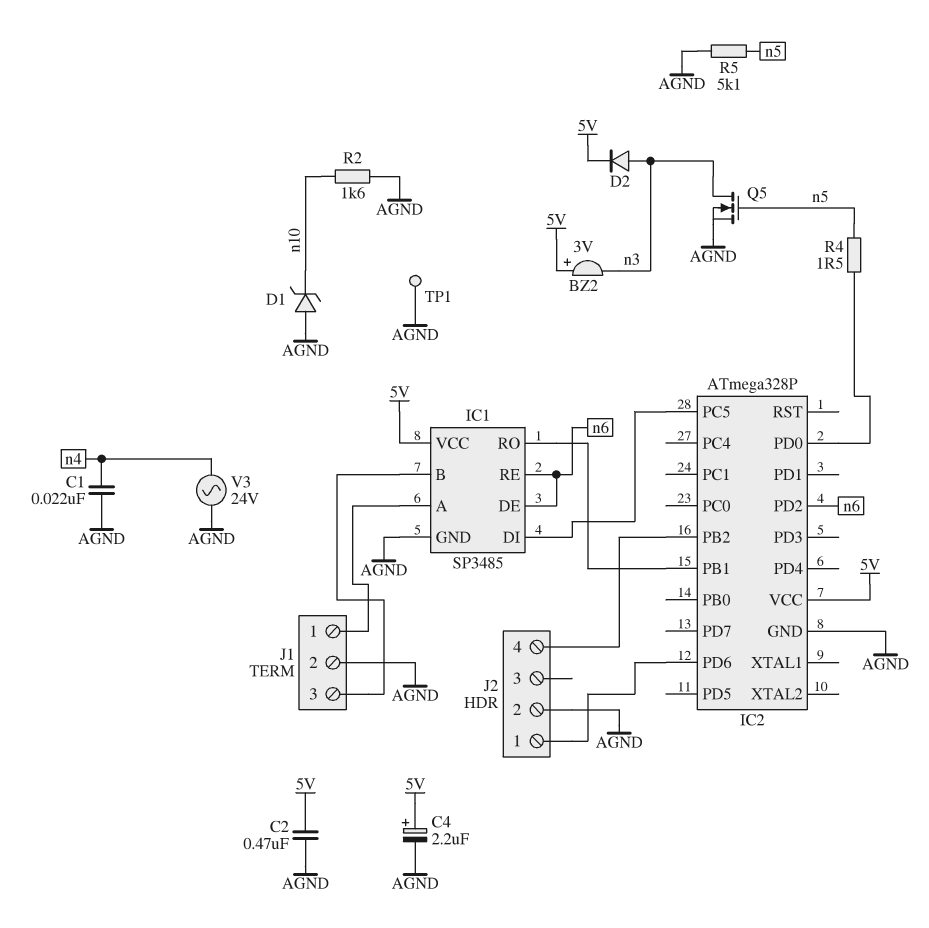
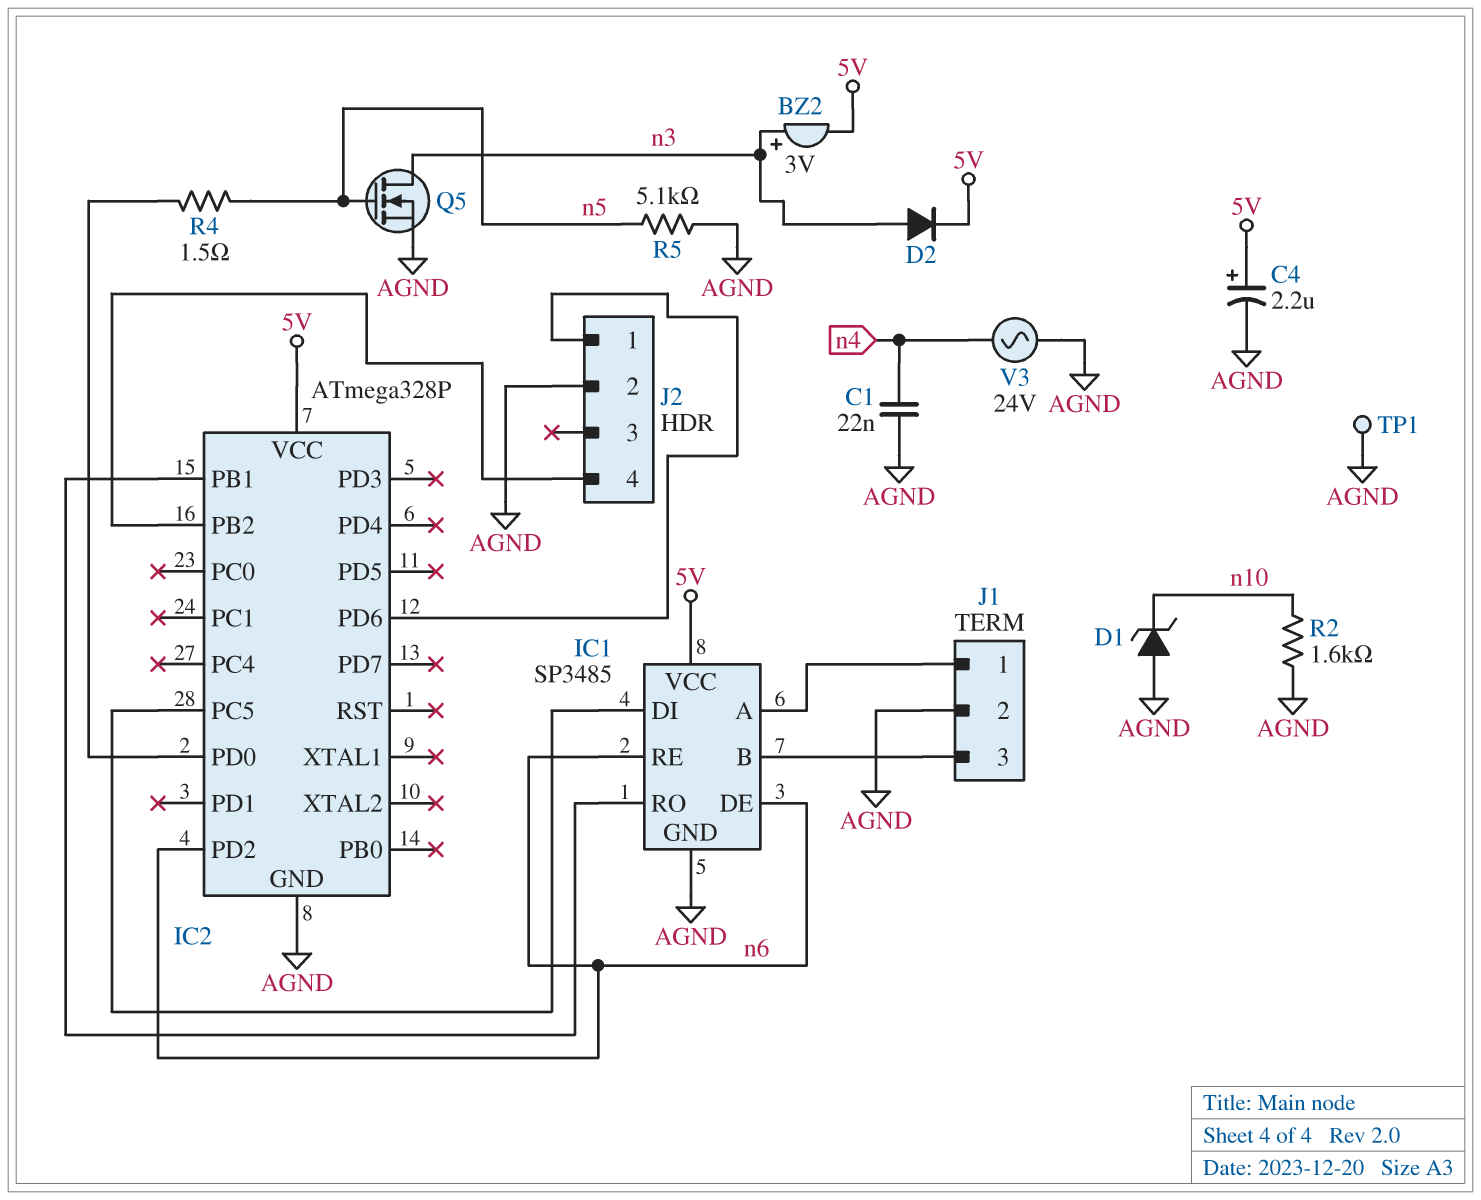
BZ2: buzzer 3V (plus 5V, minus n3) -> buzzer 3V (plus n3, minus 5V)
C2: 470nF (5V, AGND) -> none

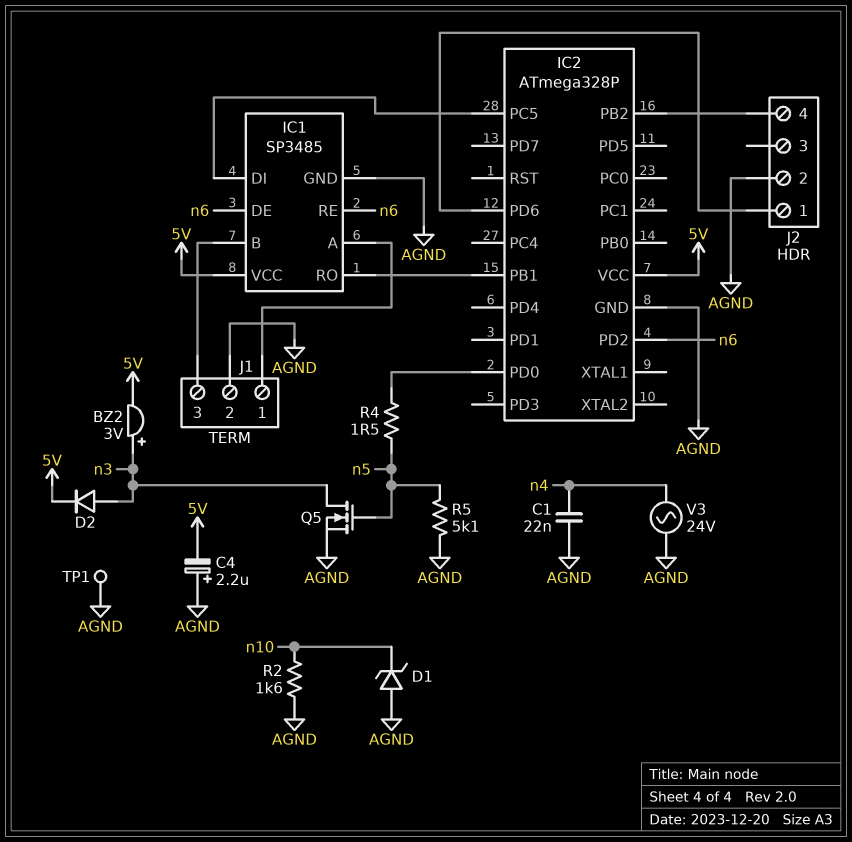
C4: 2.2uF (plus 5V, minus AGND) -> 2.2uF (plus AGND, minus 5V)

